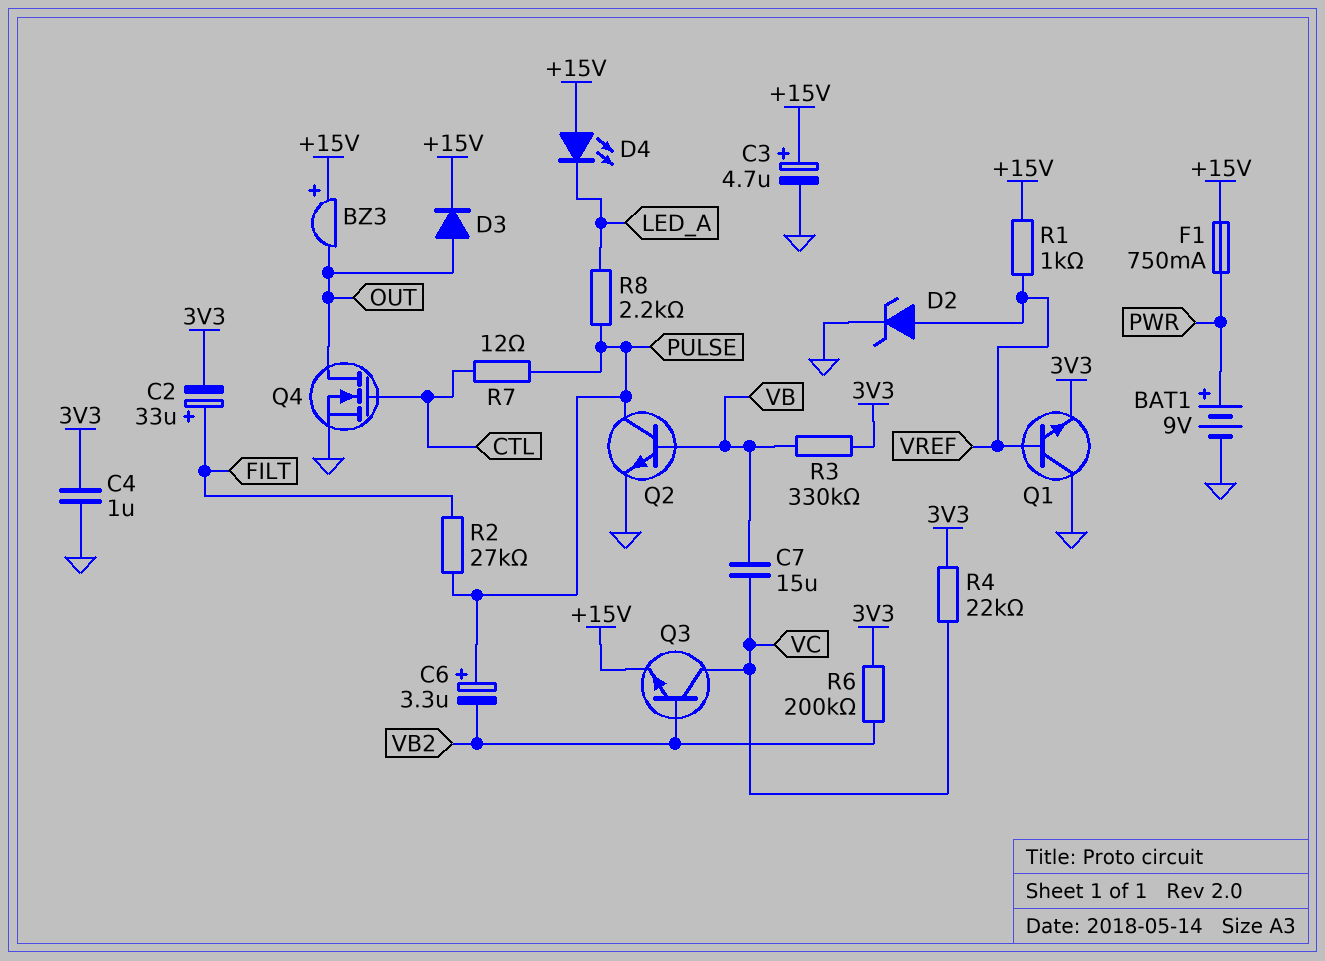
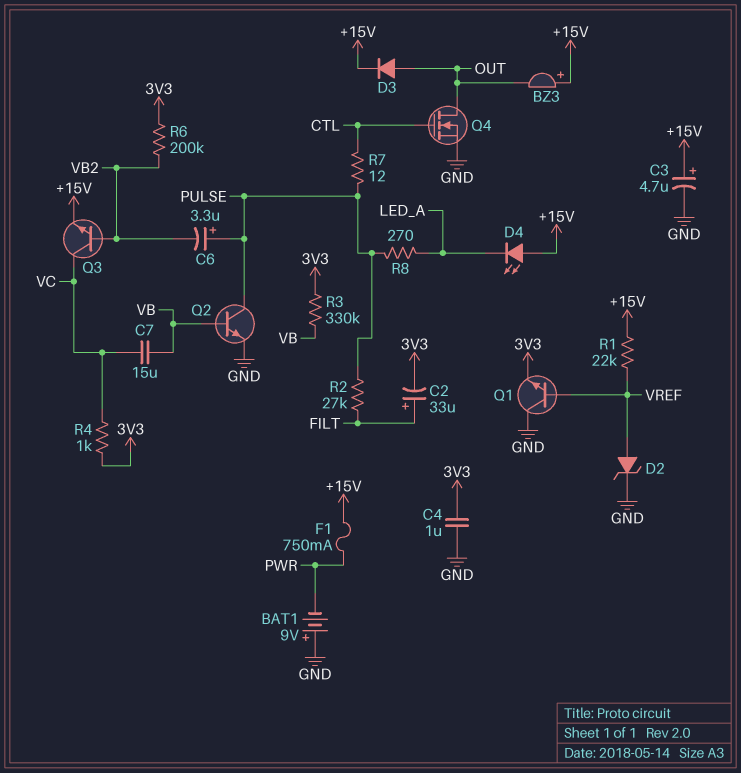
BAT1: 9V (plus PWR, minus GND) -> 9V (plus GND, minus PWR)
R1: 1k (+15V, VREF) -> 22k (+15V, VREF)
R4: 22k (3V3, VC) -> 1k (3V3, VC)
R8: 2.2k (LED_A, PULSE) -> 270 (LED_A, PULSE)

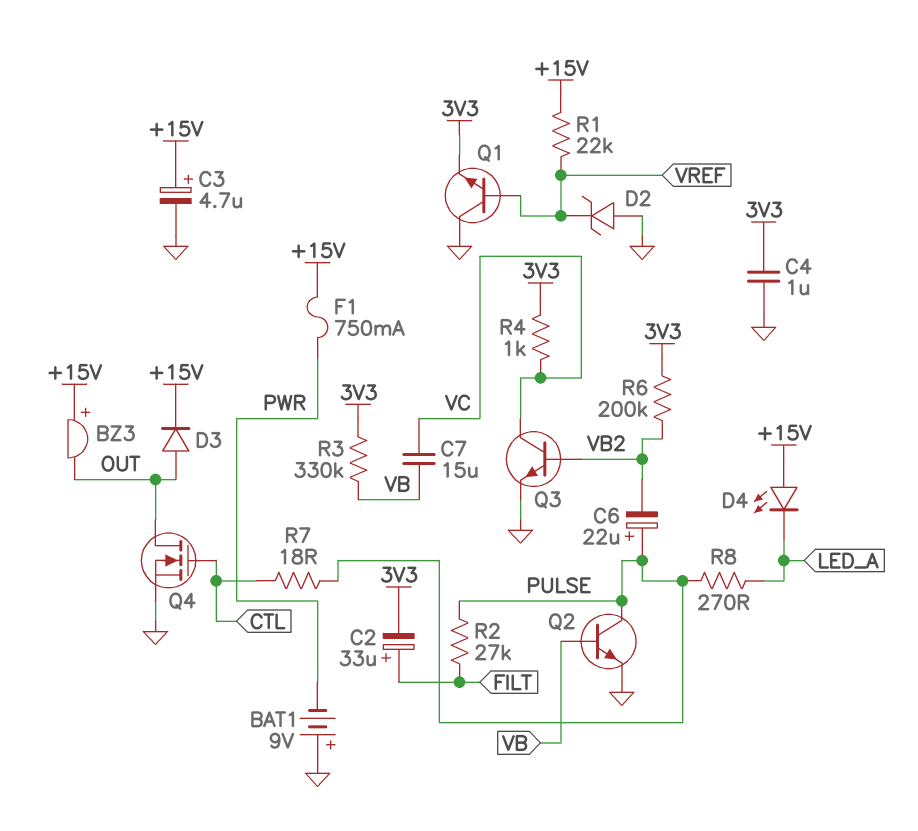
C6: 3.3uF (plus PULSE, minus VB2) -> 22uF (plus PULSE, minus VB2)
D2: zener (A VREF, K GND) -> zener (A GND, K VREF)
Q3: NPN (B VB2, C VC, E +15V) -> NPN (B VB2, C VC, E GND)
R7: 12 (CTL, PULSE) -> 18 (CTL, PULSE)

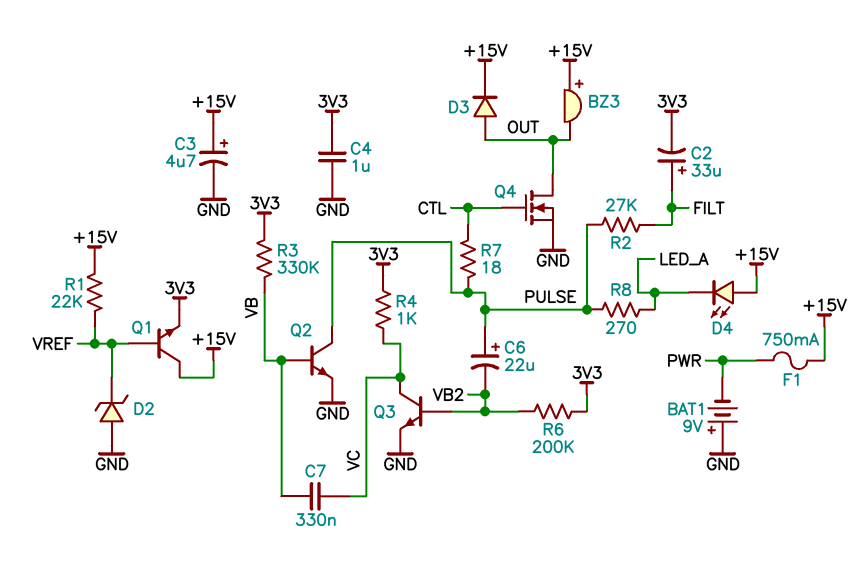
C7: 15uF (VB, VC) -> 330nF (VB, VC)
Q1: NPN (B VREF, C GND, E 3V3) -> NPN (B VREF, C +15V, E 3V3)

